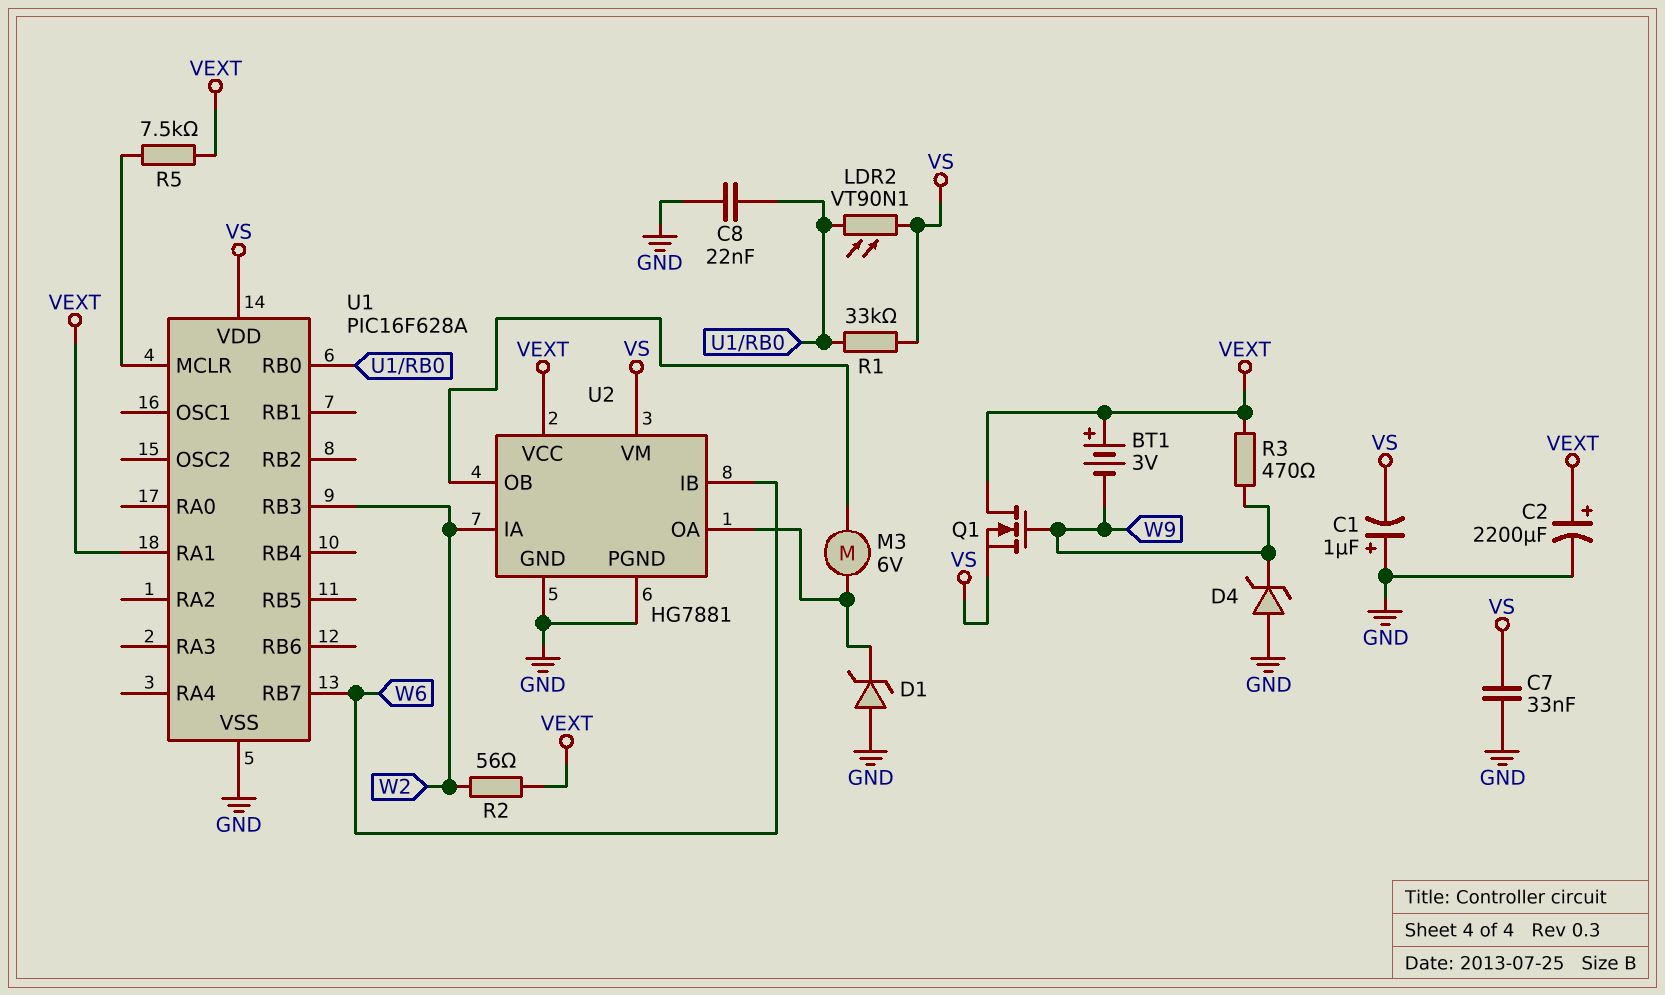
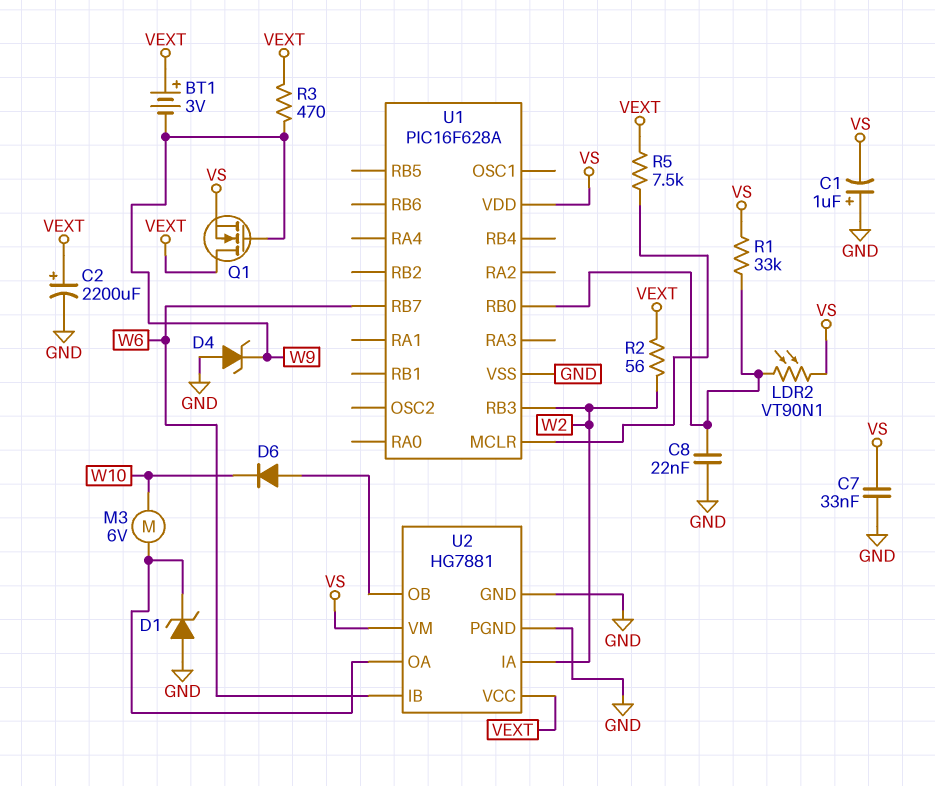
D6: none -> diode (A U2/OB, K W10)
M3: motor 6V (U2/OA, U2/OB) -> motor 6V (U2/OA, W10)
U1 pin RA1: VEXT -> none

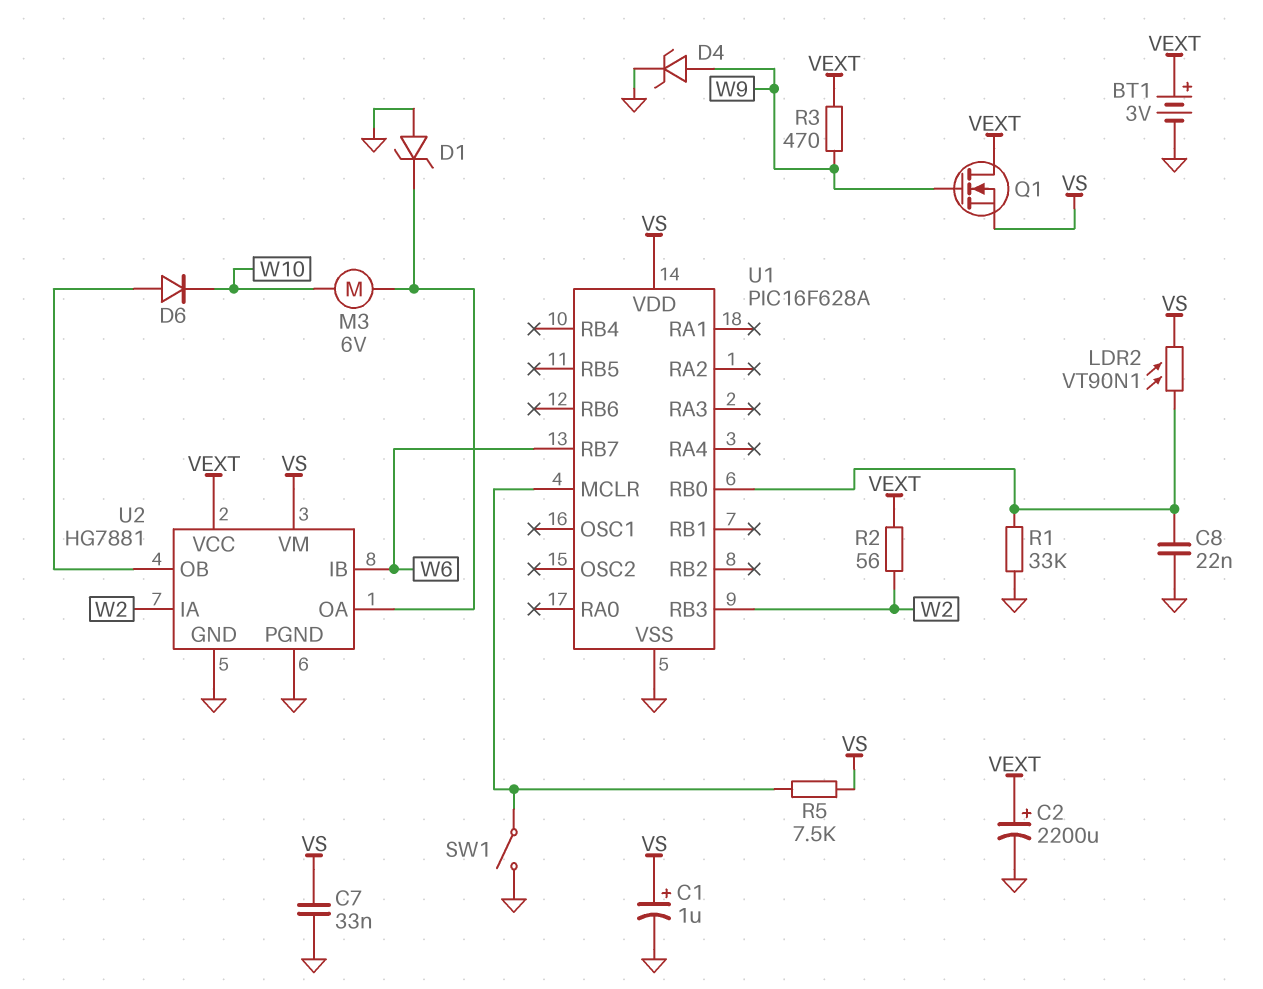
BT1: 3V (plus VEXT, minus W9) -> 3V (plus VEXT, minus GND)
C1: 1uF (plus GND, minus VS) -> 1uF (plus VS, minus GND)
D4: zener (A GND, K W9) -> zener (A W9, K GND)
R1: 33k (U1/RB0, VS) -> 33k (GND, U1/RB0)
R5: 7.5k (U1/MCLR, VEXT) -> 7.5k (U1/MCLR, VS)
SW1: none -> switch (GND, U1/MCLR)

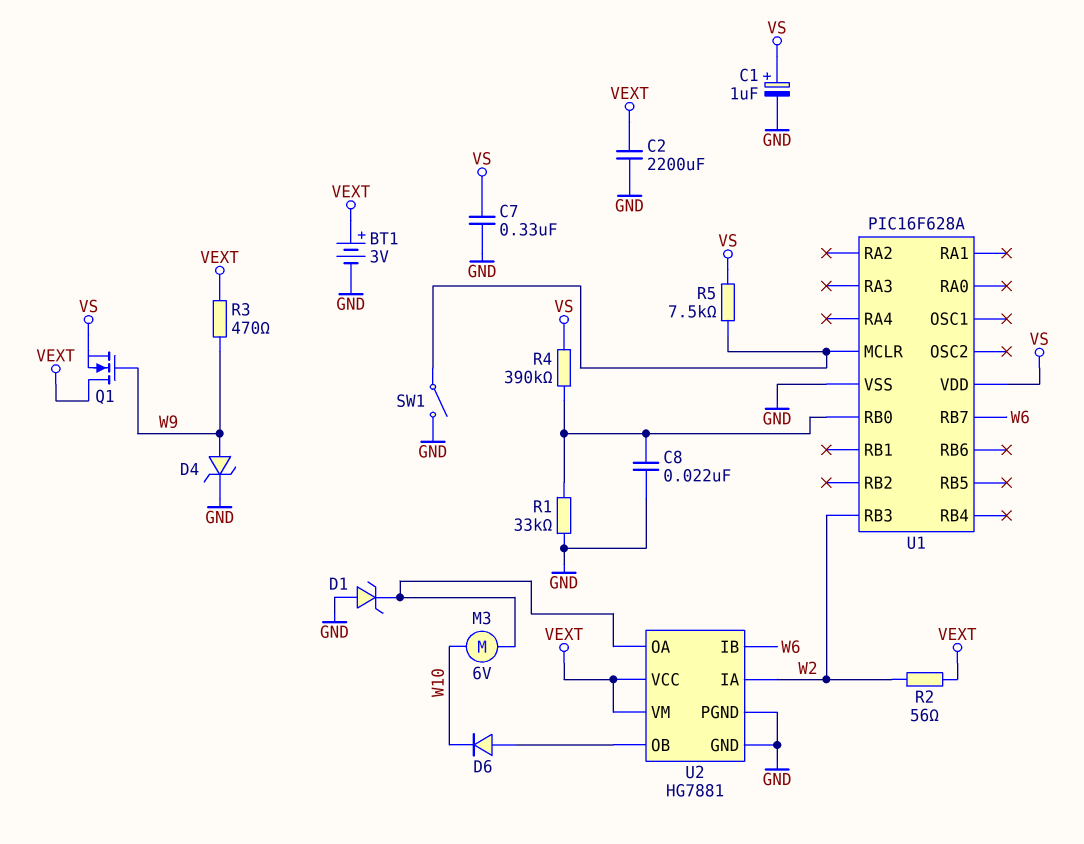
C2: 2200uF (plus VEXT, minus GND) -> 2200uF (GND, VEXT)
C7: 33nF (GND, VS) -> 330nF (GND, VS)
LDR2: VT90N1 (U1/RB0, VS) -> none
R4: none -> 390k (U1/RB0, VS)
U2 pin VM: VS -> VEXT

